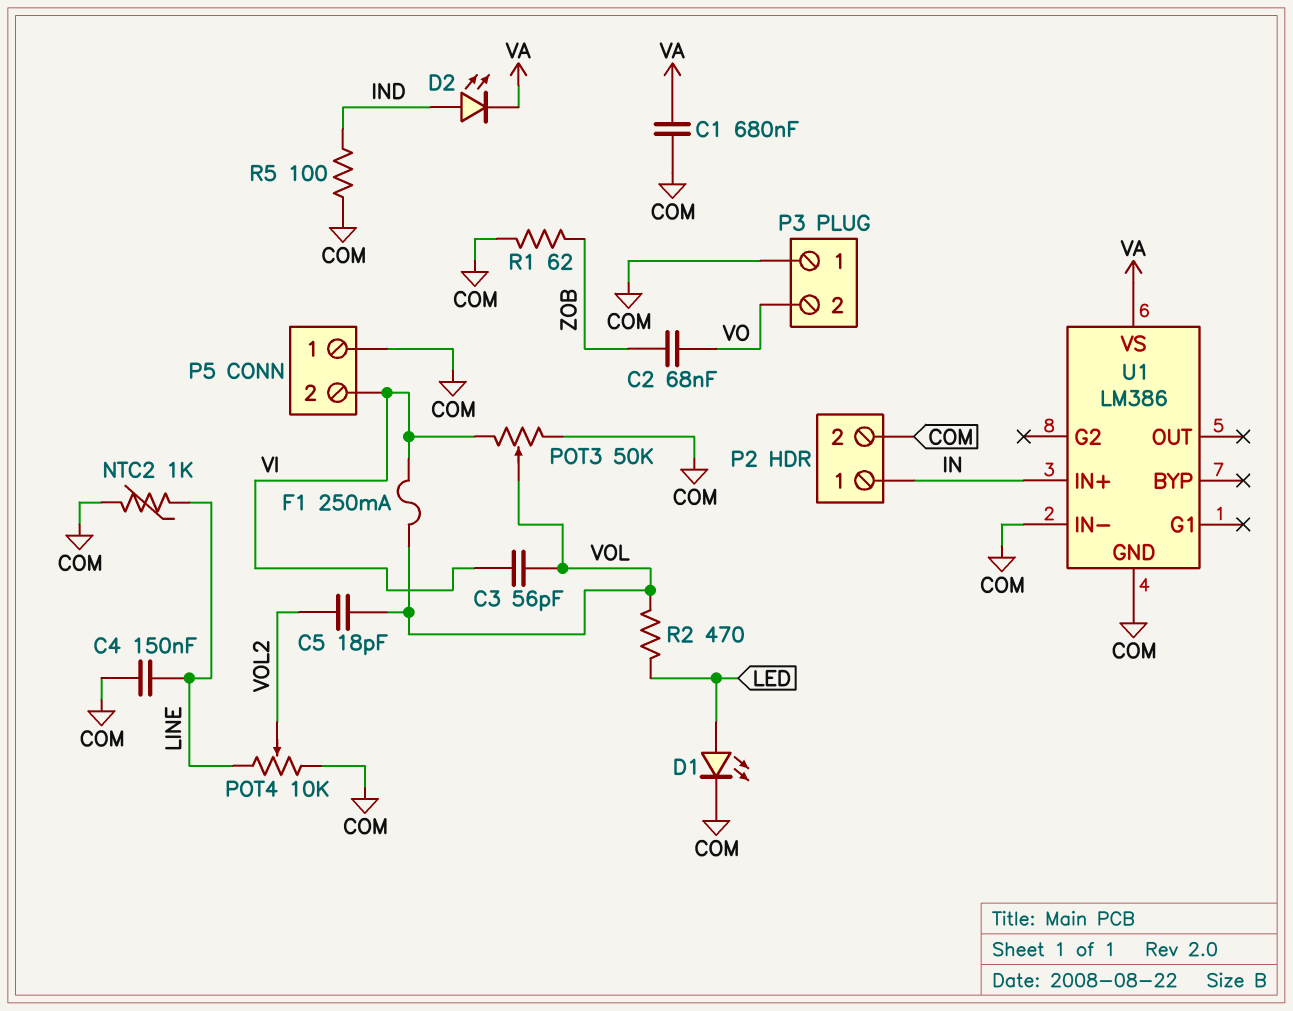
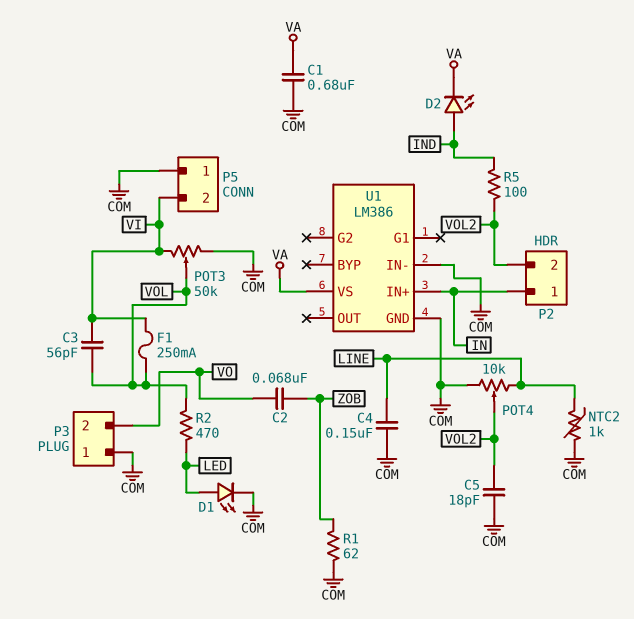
C5: 18pF (VOL, VOL2) -> 18pF (COM, VOL2)
P2 pin 2: COM -> VOL2
R5: 100 (COM, IND) -> 100 (IND, VOL2)

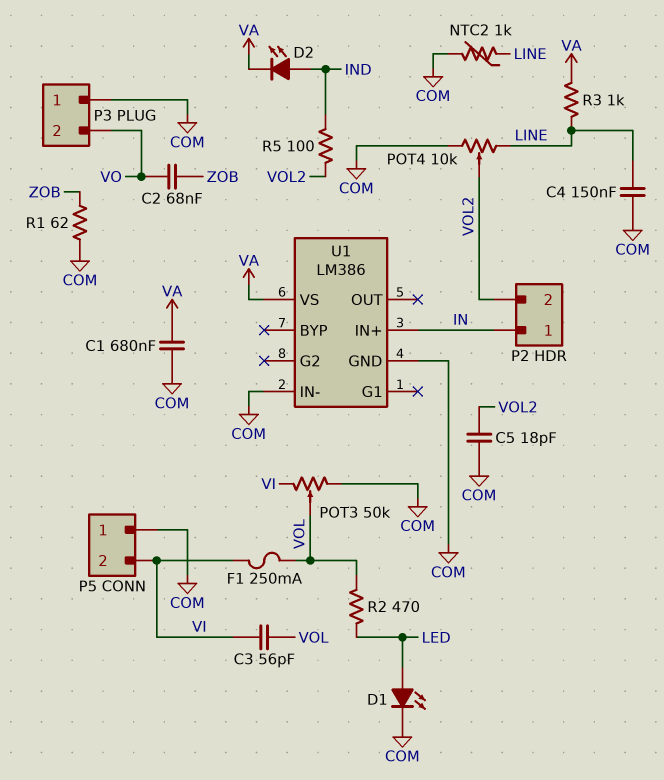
R3: none -> 1k (LINE, VA)

